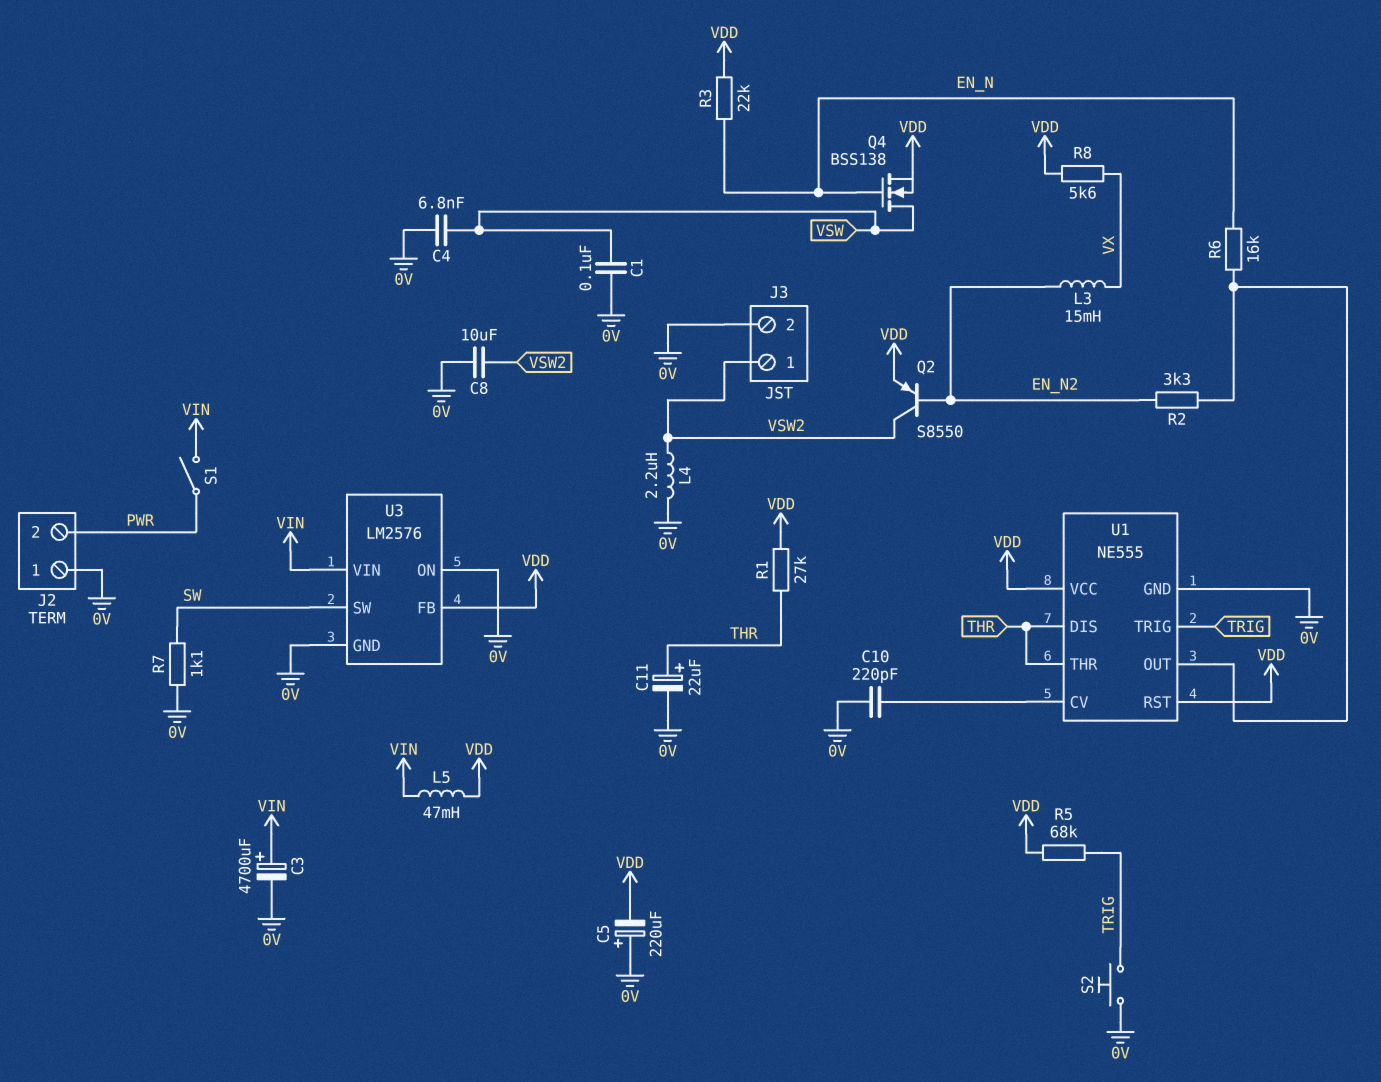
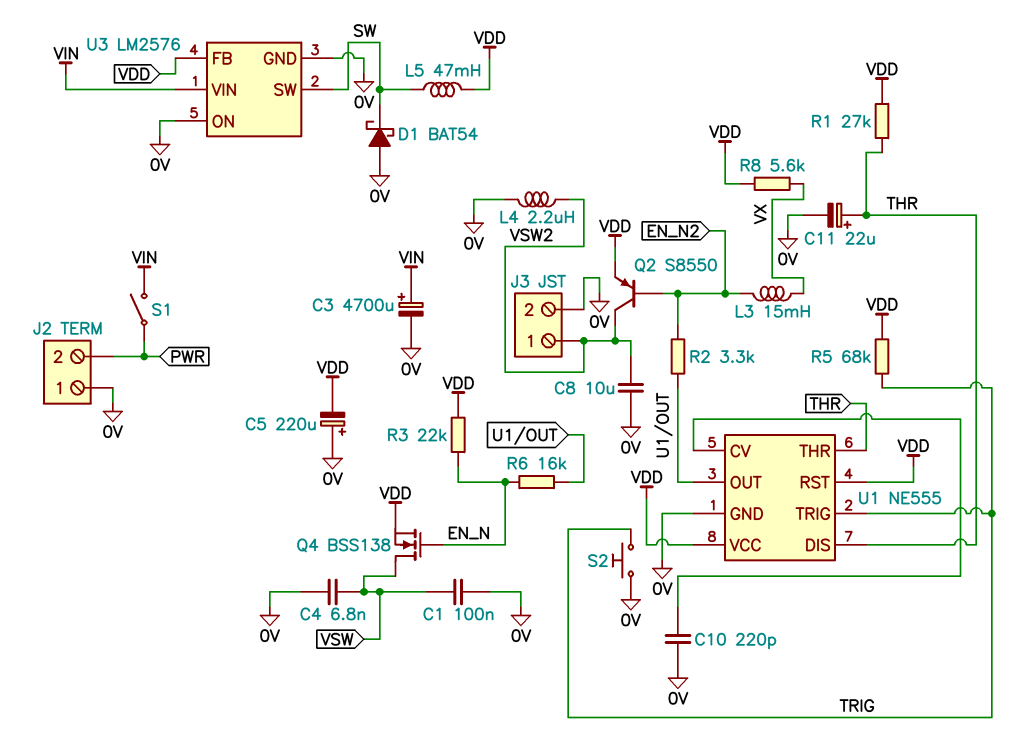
D1: none -> schottky BAT54 (A 0V, K SW)
L5: 47mH (VDD, VIN) -> 47mH (SW, VDD)
R7: 1.1k (0V, SW) -> none

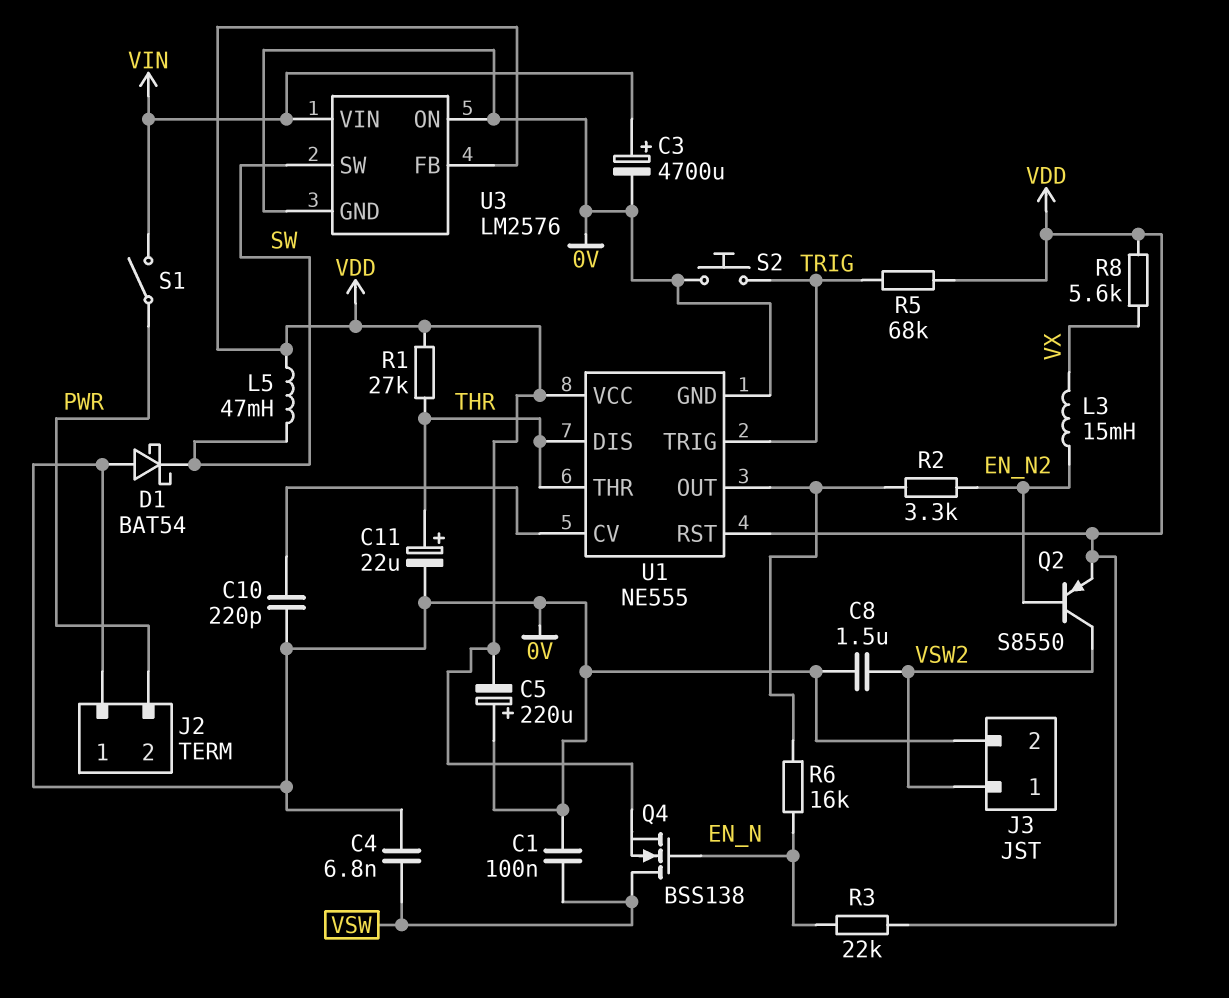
C8: 10uF (0V, VSW2) -> 1.5uF (0V, VSW2)
L4: 2.2uH (0V, VSW2) -> none

